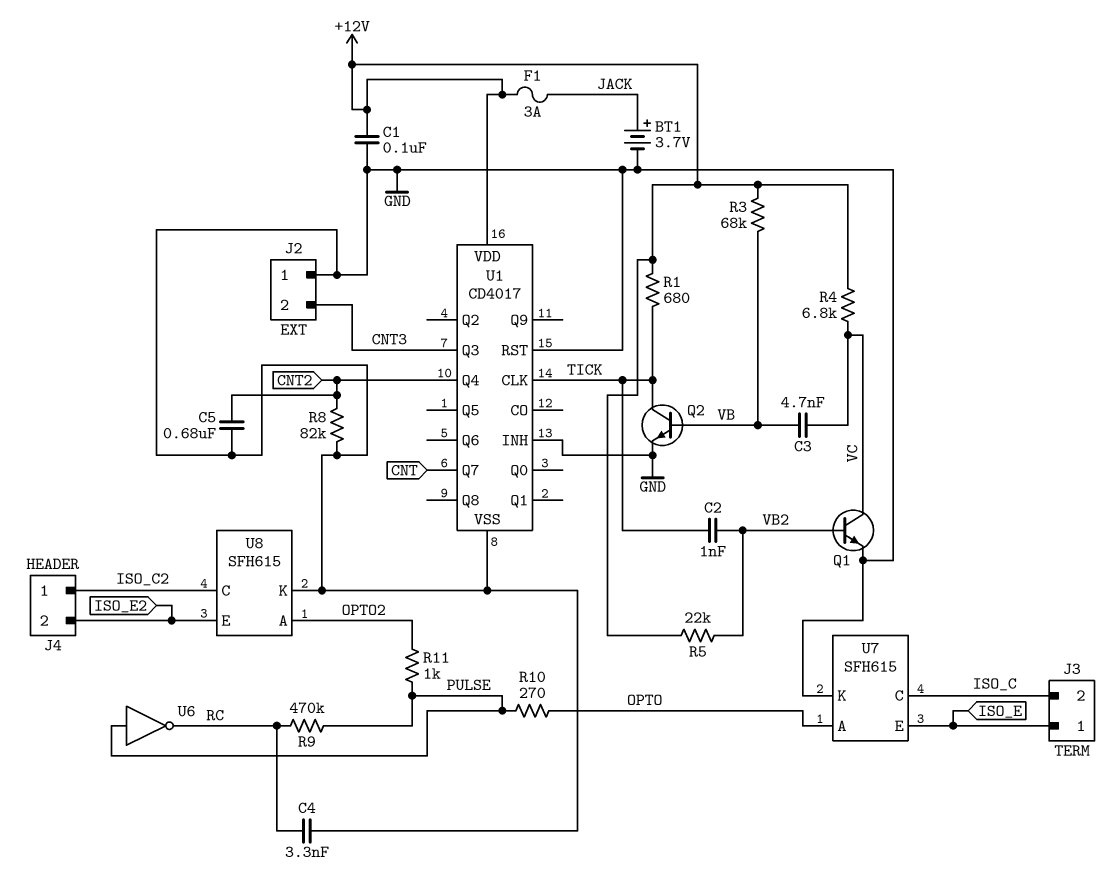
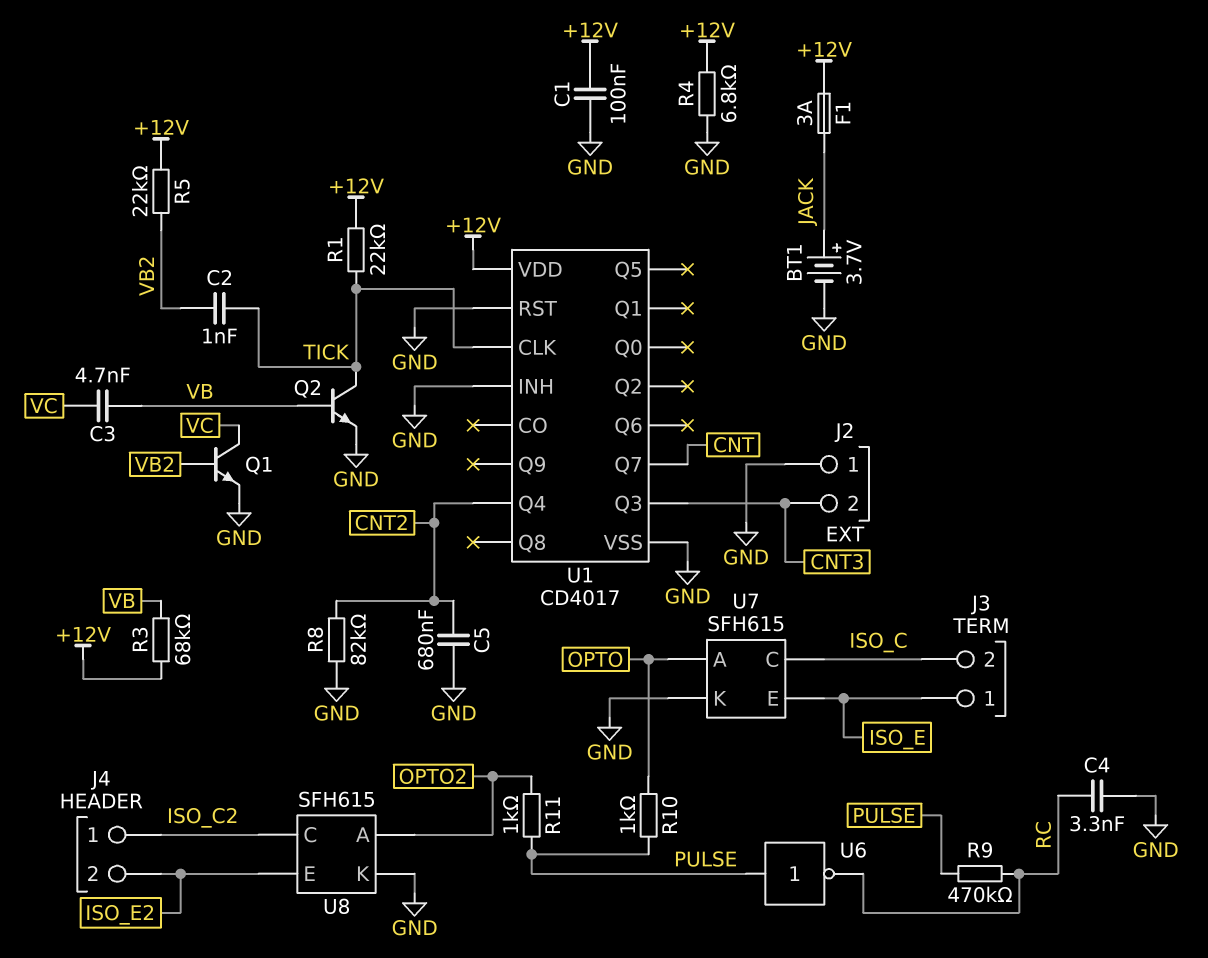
R1: 680 (+12V, TICK) -> 22k (+12V, TICK)
R4: 6.8k (+12V, VC) -> 6.8k (+12V, GND)
R10: 270 (OPTO, PULSE) -> 1k (OPTO, PULSE)

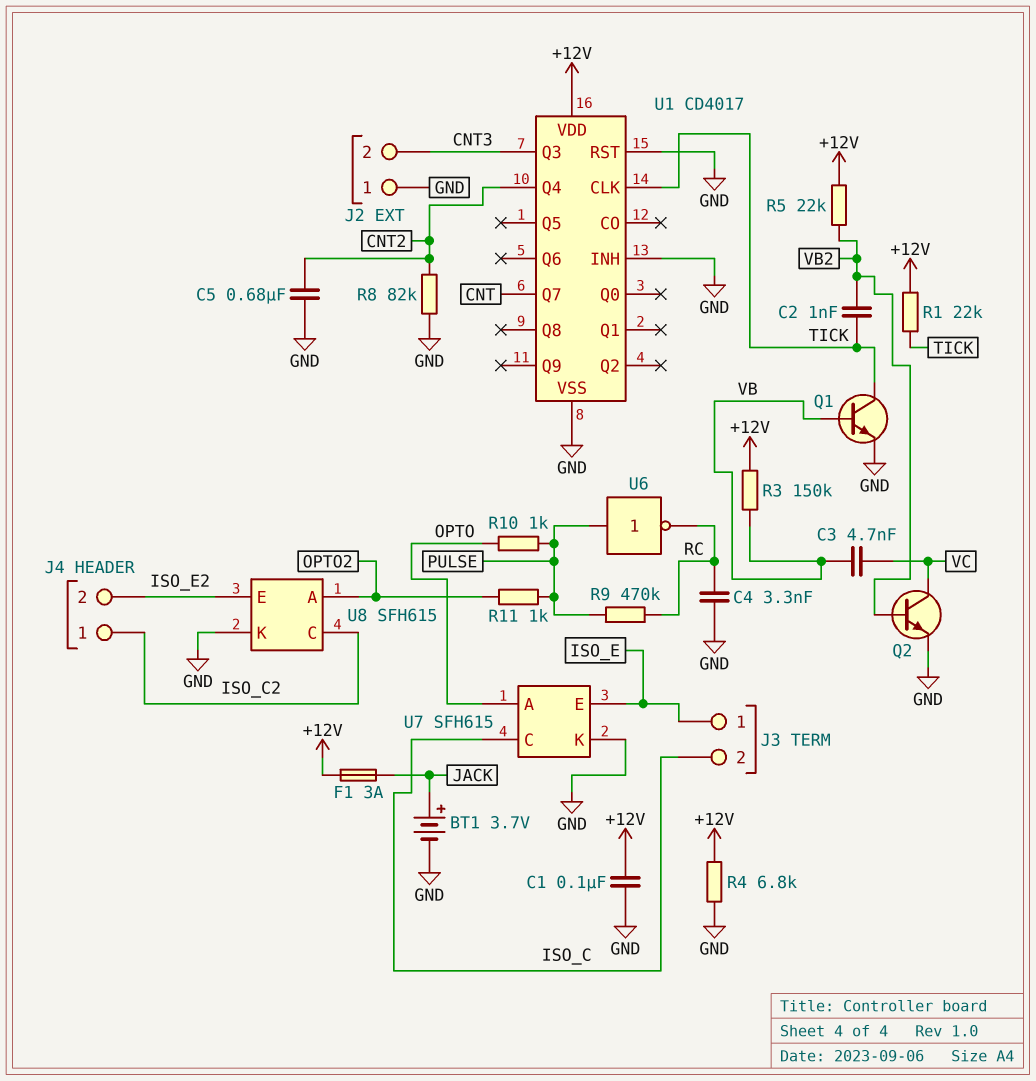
Q1: NPN (B VB2, C VC, E GND) -> NPN (B VB, C TICK, E GND)
Q2: NPN (B VB, C TICK, E GND) -> NPN (B VB2, C VC, E GND)
R3: 68k (+12V, VB) -> 150k (+12V, VB)

